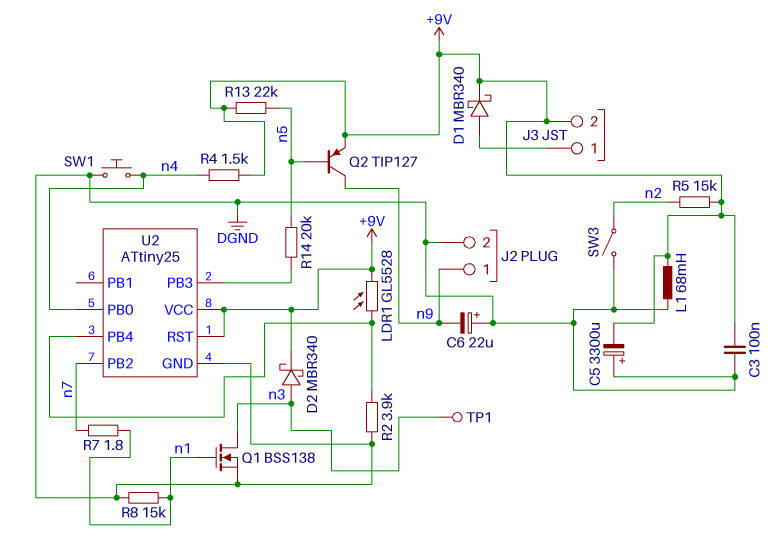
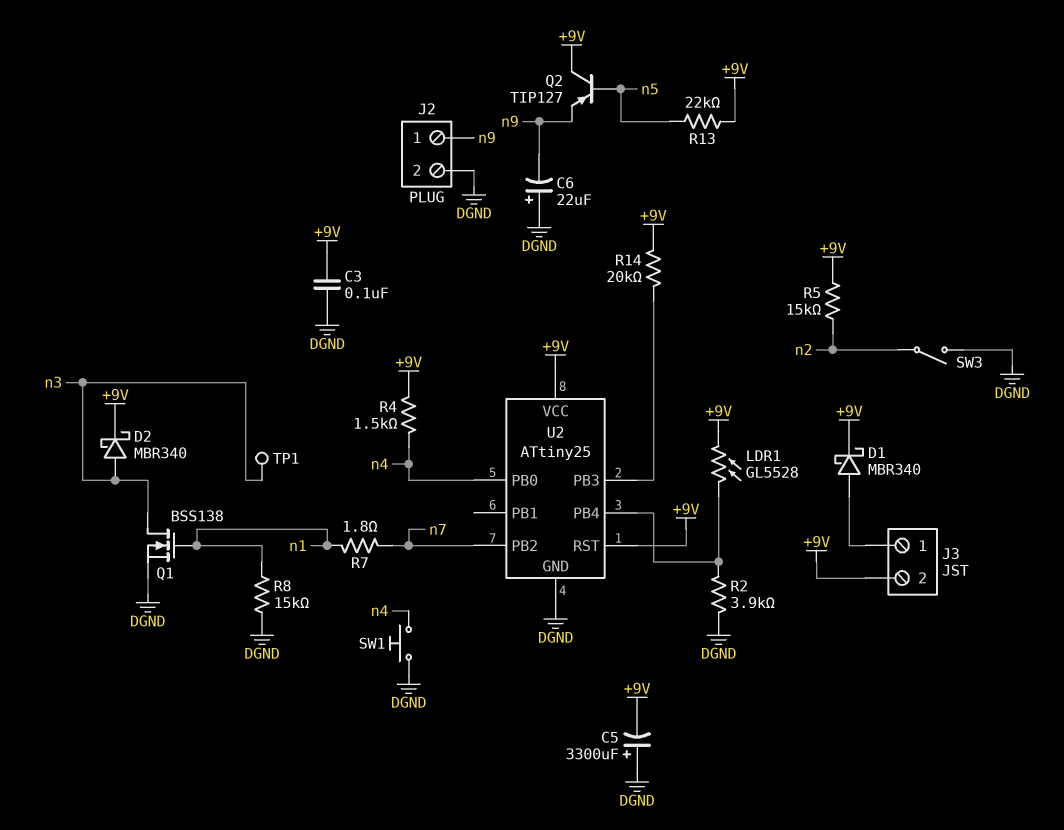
L1: 68mH (+9V, DGND) -> none
Q2: PNP TIP127 (B n5, C n9, E +9V) -> PNP TIP127 (B n5, C +9V, E n9)
R14: 20k (U2/PB3, n5) -> 20k (+9V, U2/PB3)

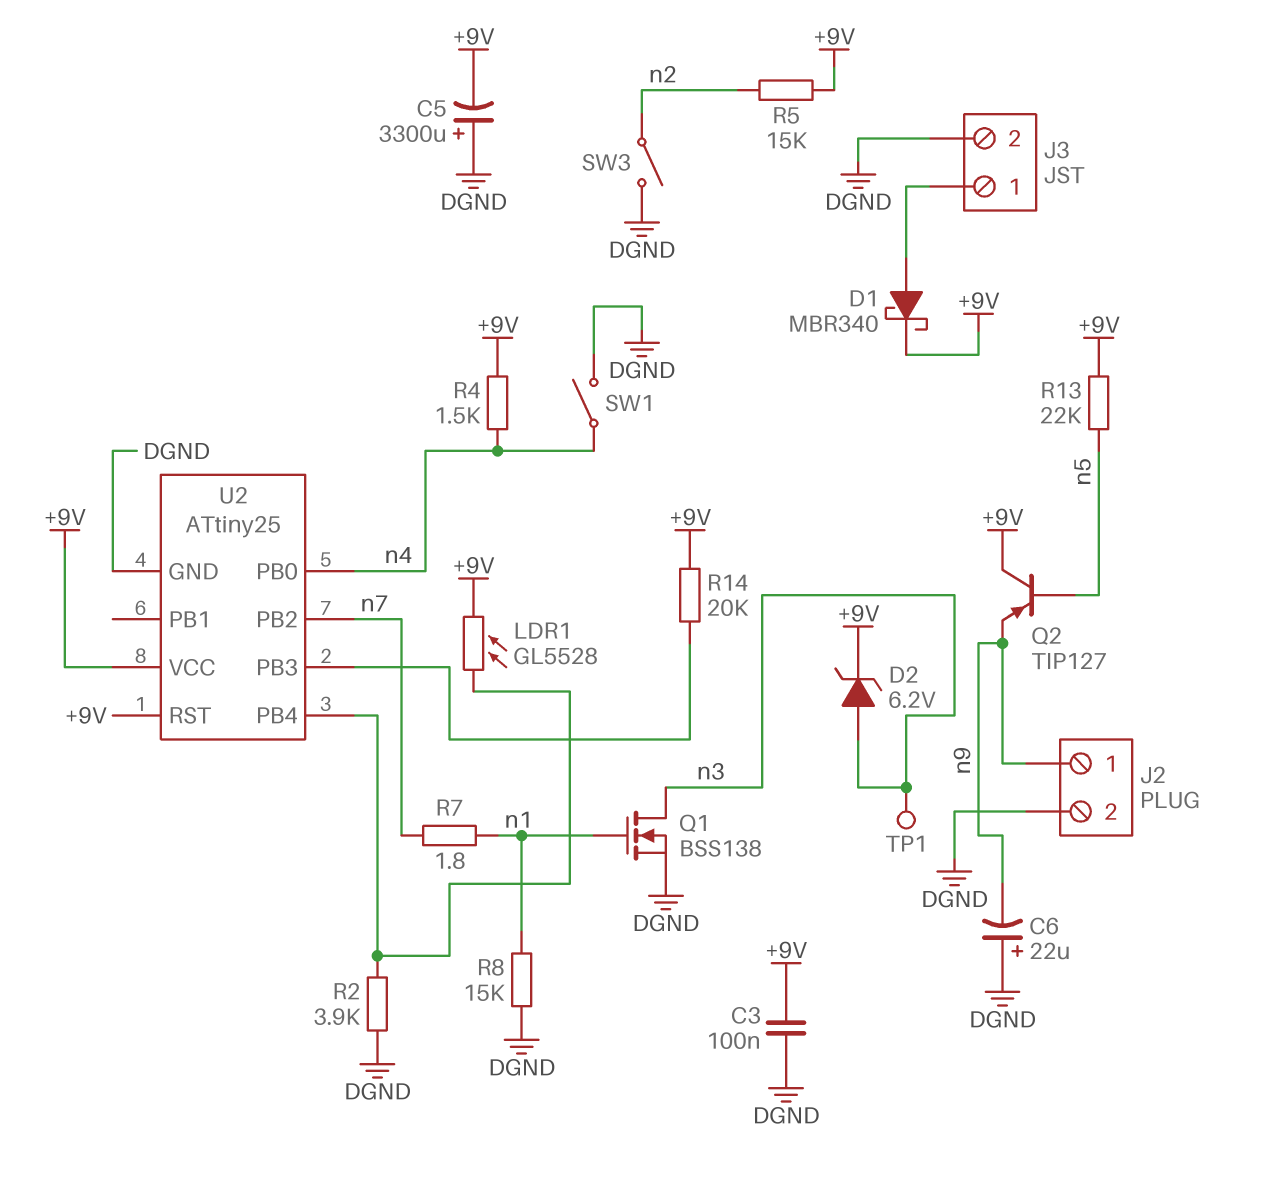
D2: schottky MBR340 (A n3, K +9V) -> zener 6.2V (A n3, K +9V)
J3 pin 2: +9V -> DGND
SW1: button (DGND, n4) -> switch (DGND, n4)

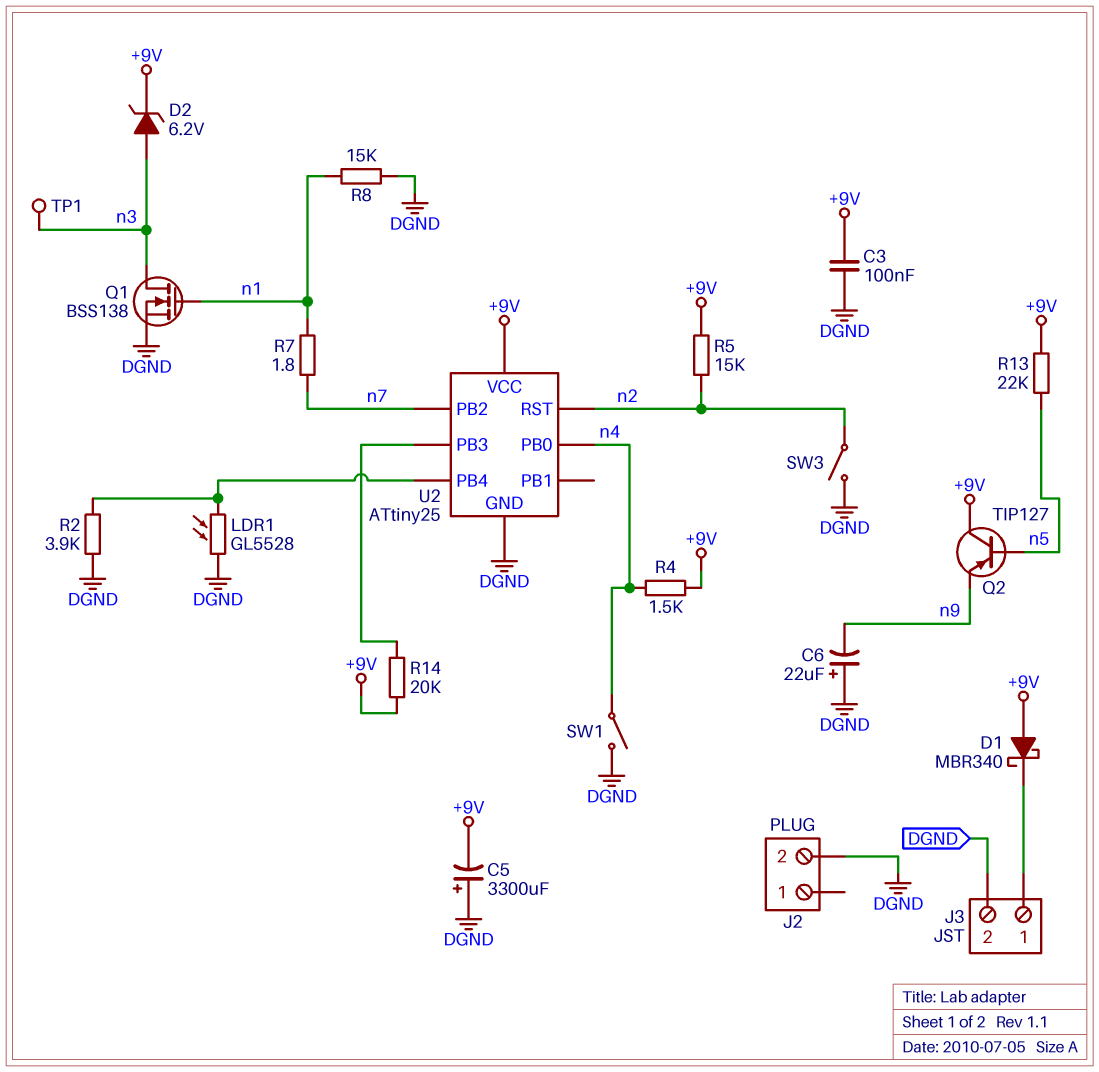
D1: schottky MBR340 (A J3/1, K +9V) -> schottky MBR340 (A +9V, K J3/1)
J2 pin 1: n9 -> none
LDR1: GL5528 (+9V, U2/PB4) -> GL5528 (DGND, U2/PB4)
U2 pin RST: +9V -> n2

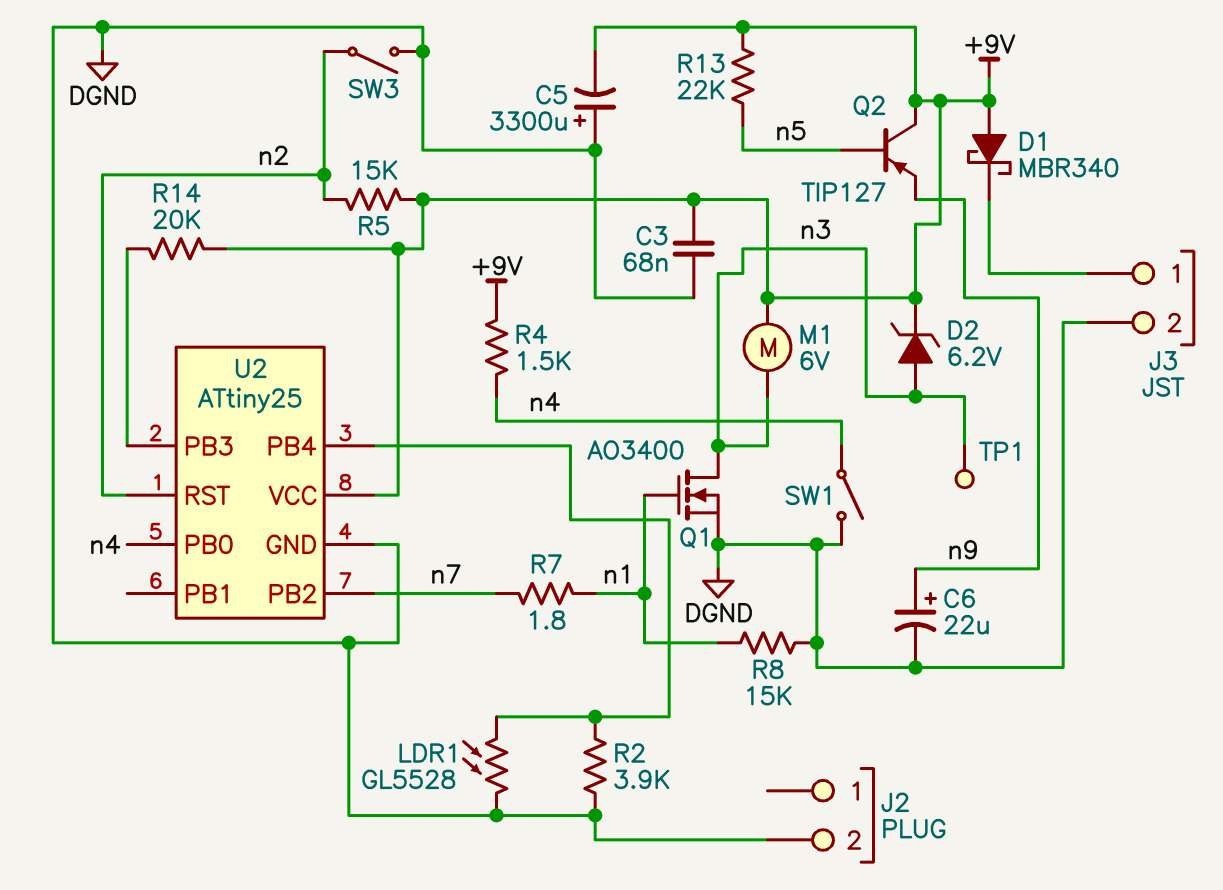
C3: 100nF (+9V, DGND) -> 68nF (+9V, DGND)
C6: 22uF (plus DGND, minus n9) -> 22uF (plus n9, minus DGND)
M1: none -> motor 6V (+9V, n3)
Q1: NMOS BSS138 (G n1, D n3, S DGND) -> NMOS AO3400 (G n1, D n3, S DGND)

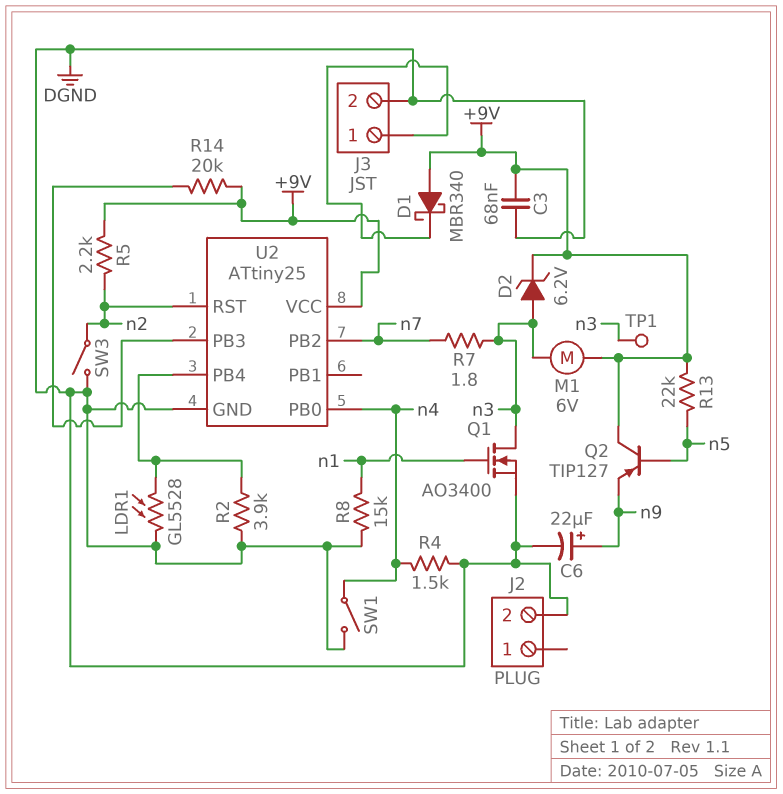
C5: 3300uF (plus DGND, minus +9V) -> none
R4: 1.5k (+9V, n4) -> 1.5k (DGND, n4)
R5: 15k (+9V, n2) -> 2.2k (+9V, n2)
R7: 1.8 (n1, n7) -> 1.8 (n3, n7)

